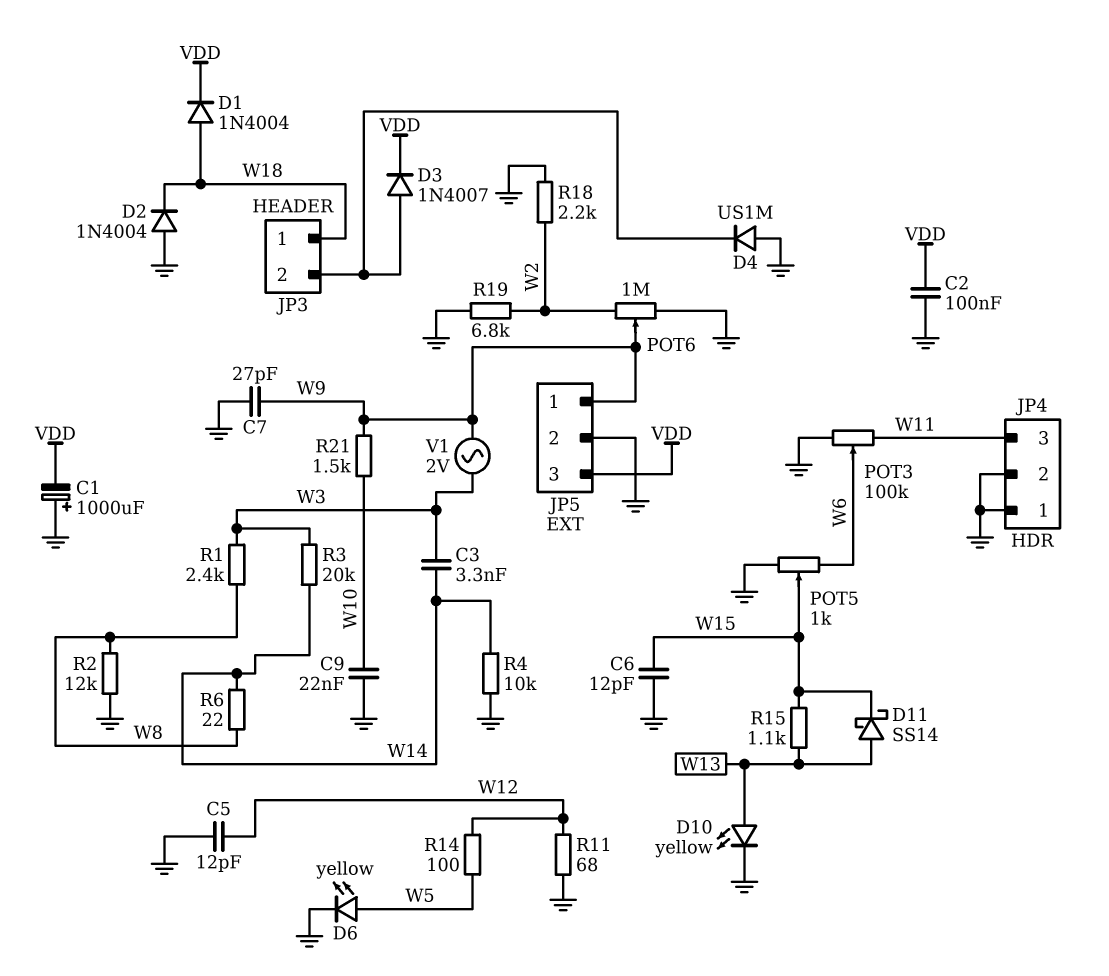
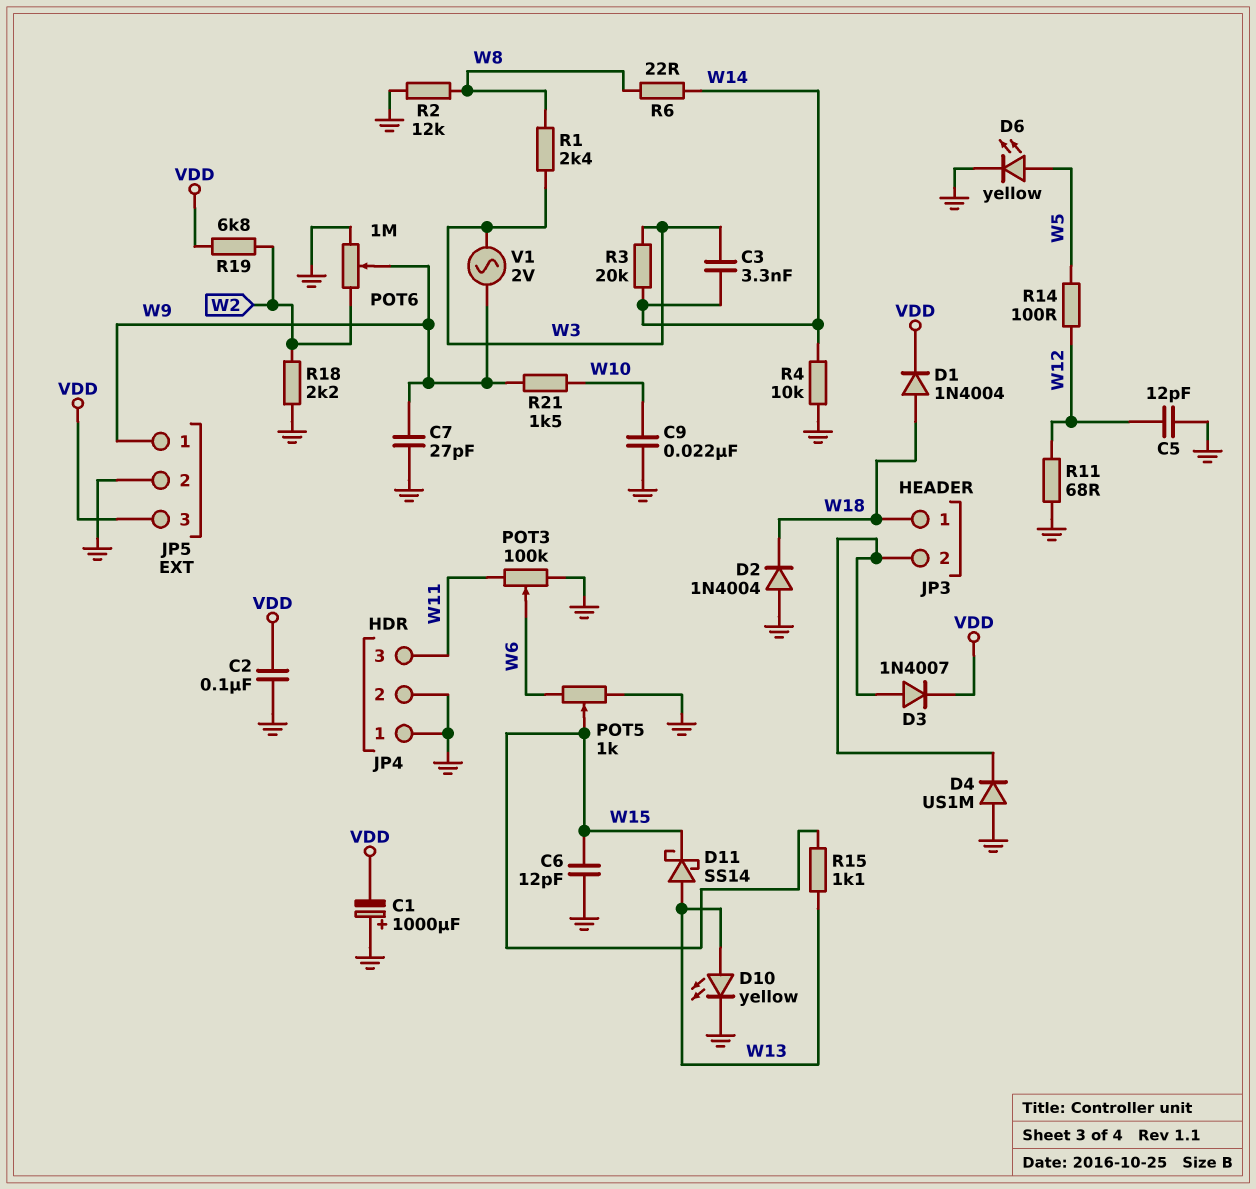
R19: 6.8k (GND, W2) -> 6.8k (VDD, W2)

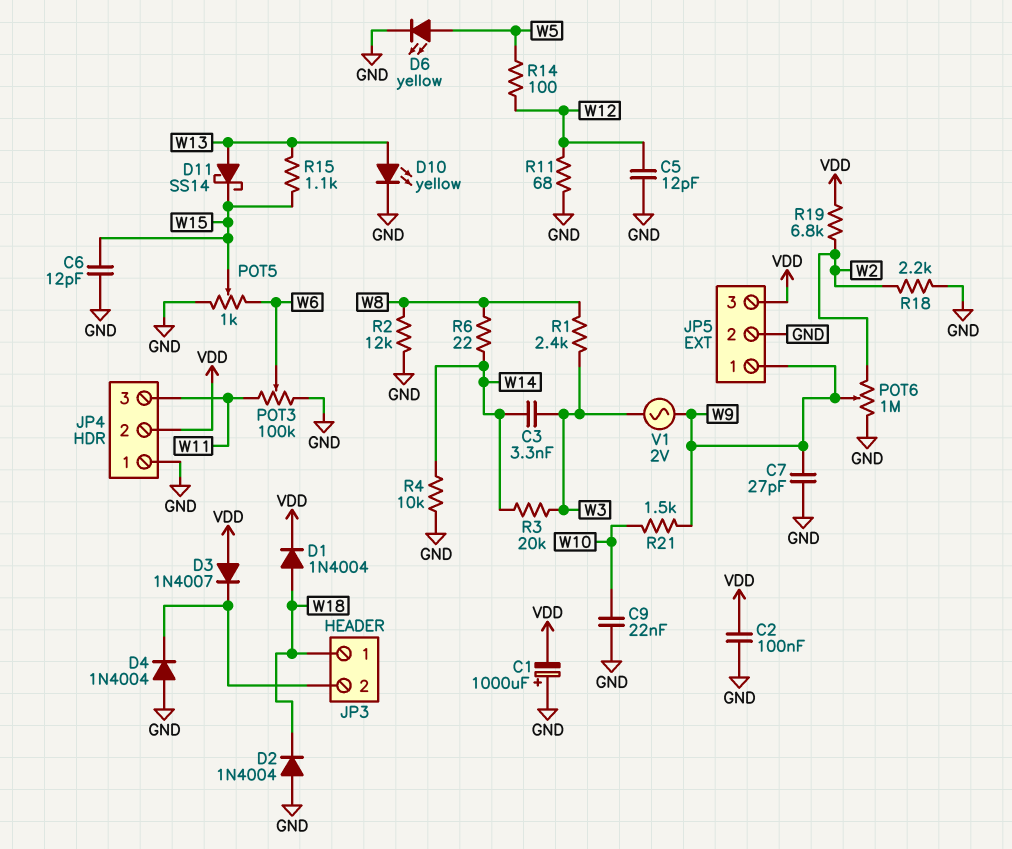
D3: diode 1N4007 (A JP3/2, K VDD) -> diode 1N4007 (A VDD, K JP3/2)
D4: diode US1M (A GND, K JP3/2) -> diode 1N4004 (A GND, K JP3/2)
JP4 pin 2: GND -> VDD

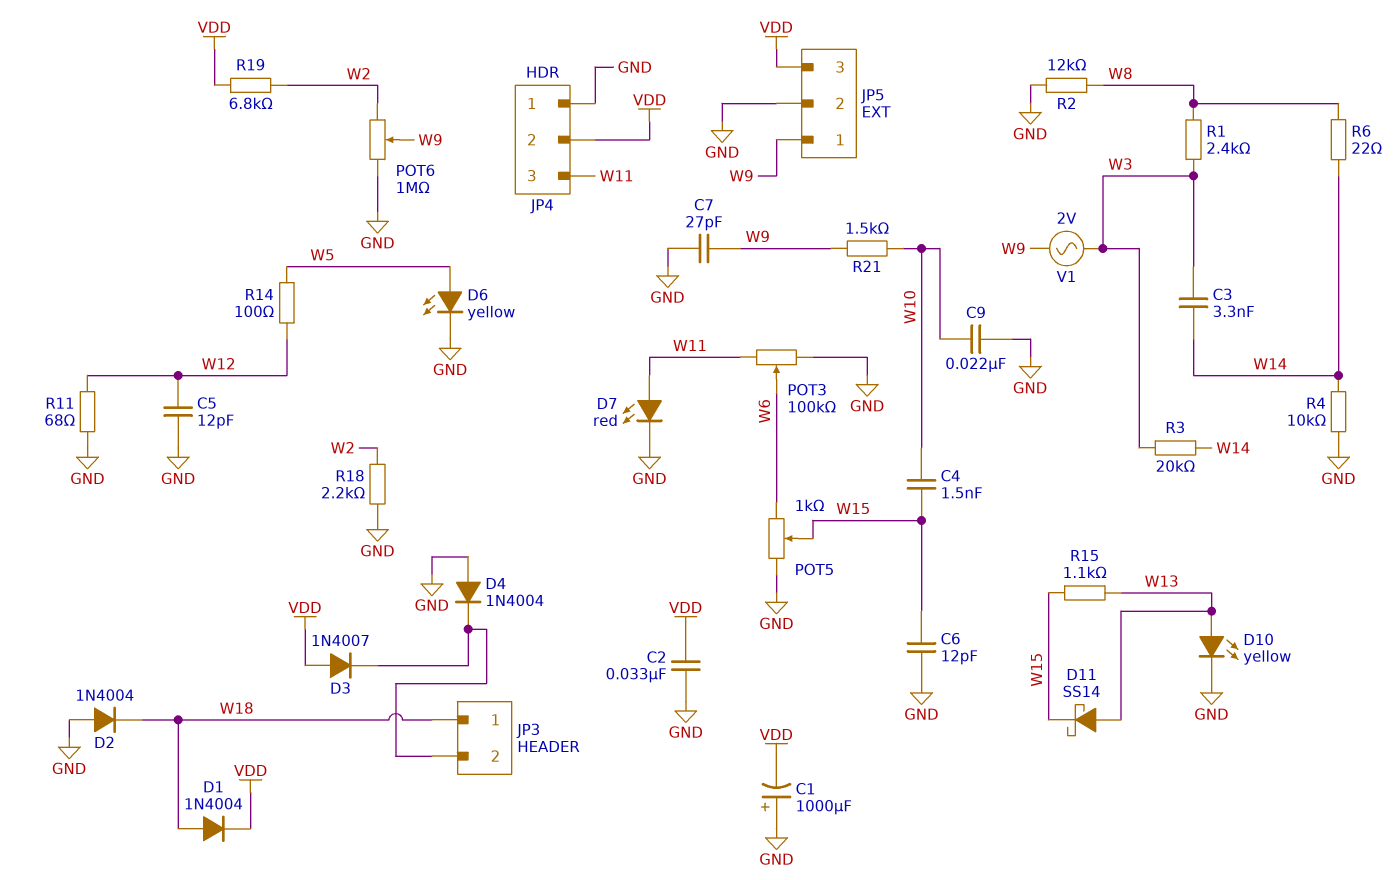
C2: 100nF (GND, VDD) -> 33nF (GND, VDD)
C4: none -> 1.5nF (W10, W15)
D7: none -> LED red (A W11, K GND)

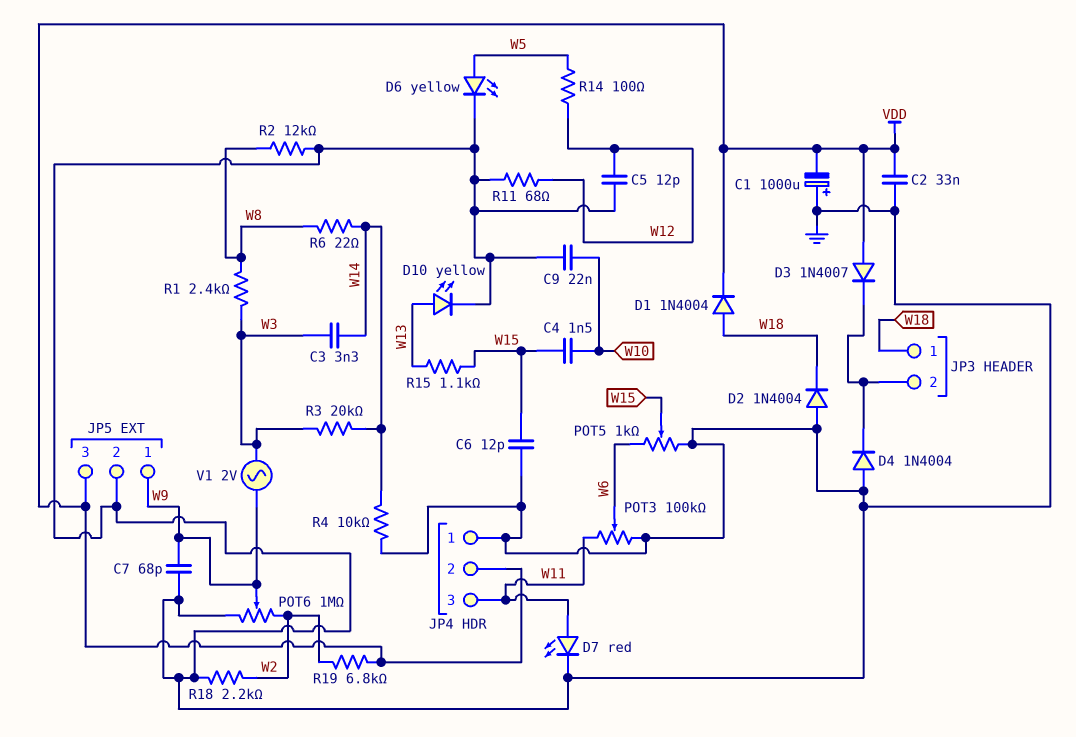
C7: 27pF (GND, W9) -> 68pF (GND, W9)
D11: schottky SS14 (A W13, K W15) -> none
R21: 1.5k (W9, W10) -> none

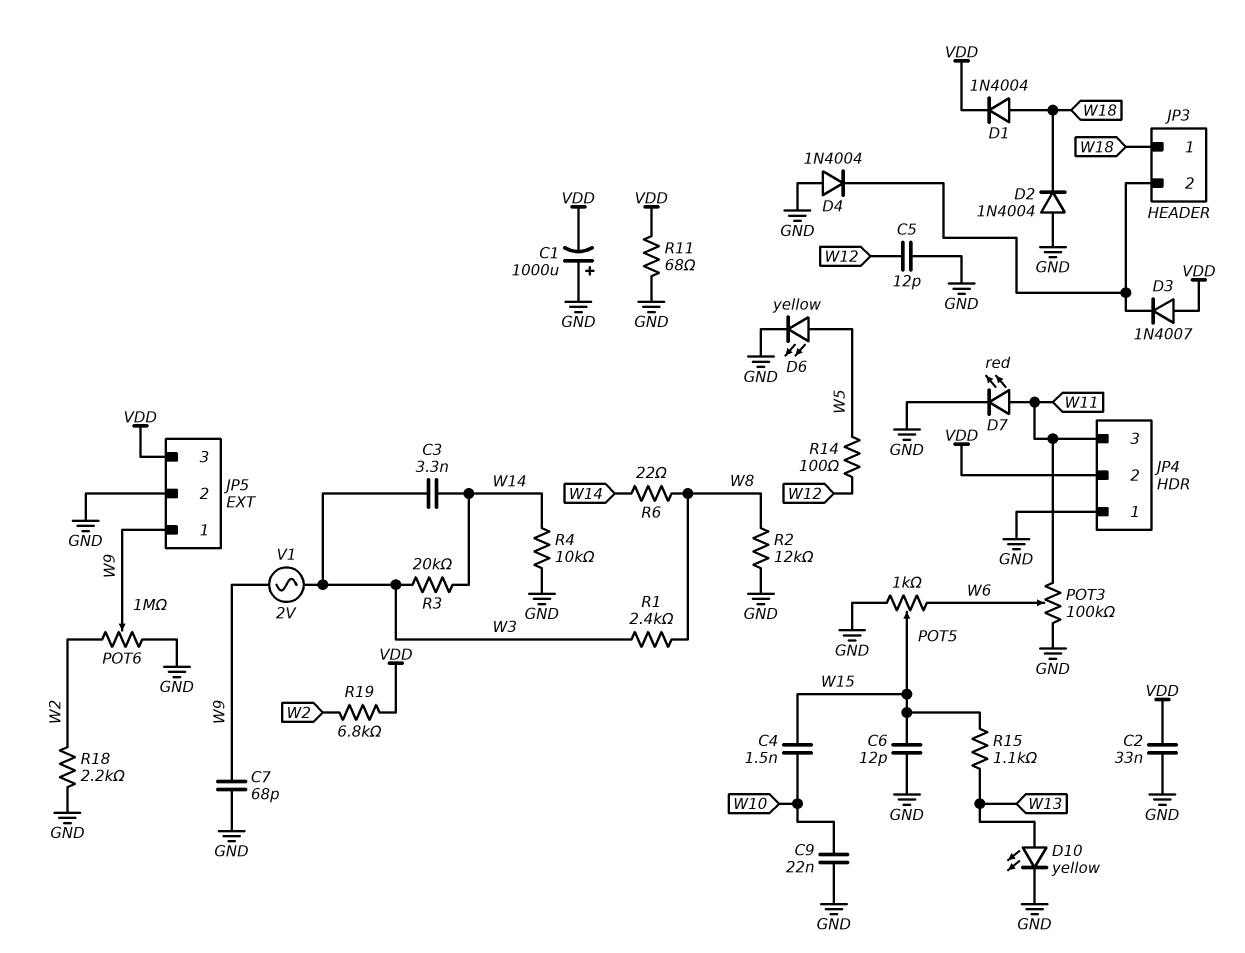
R11: 68 (GND, W12) -> 68 (GND, VDD)

